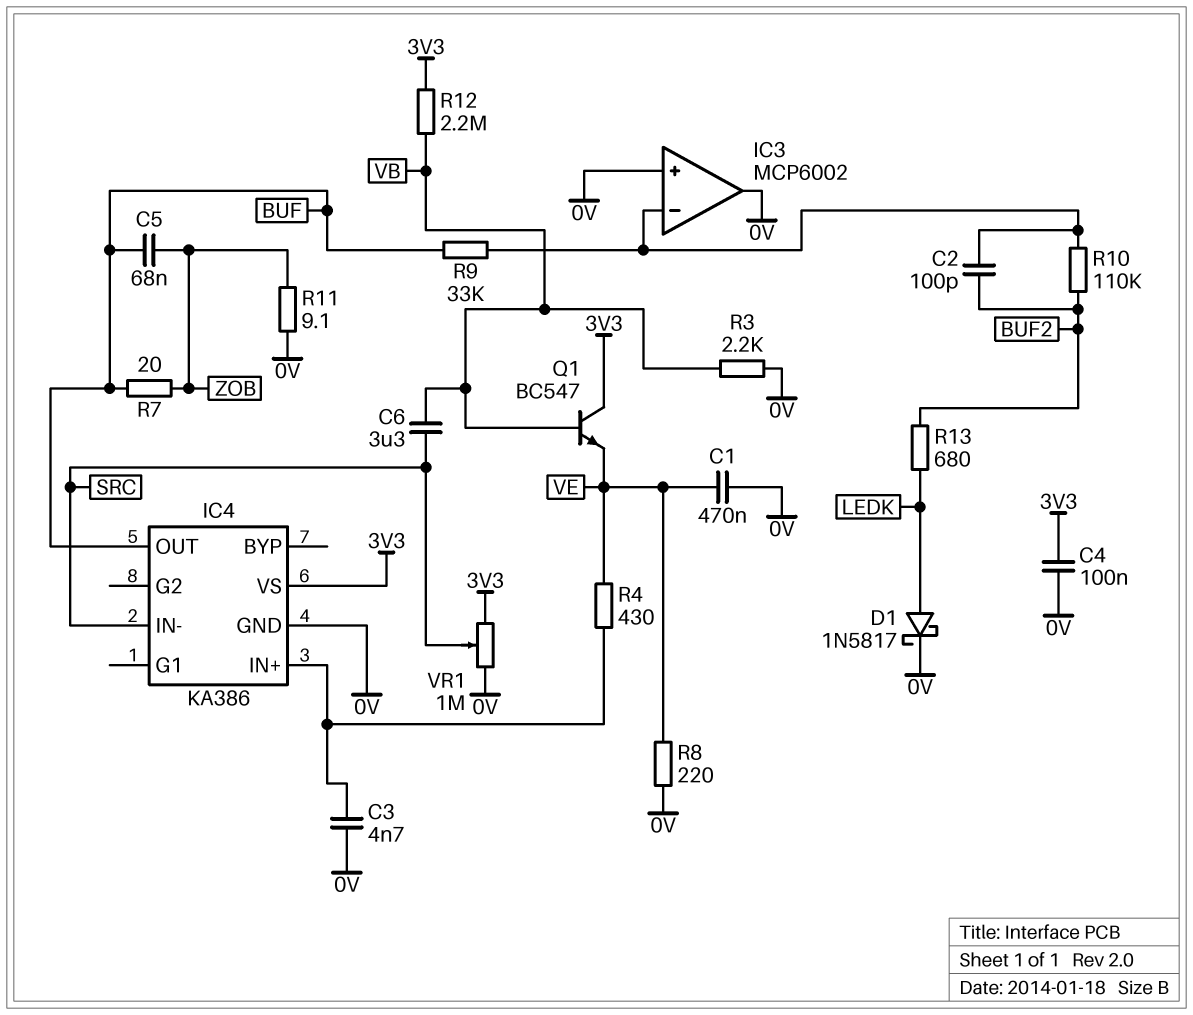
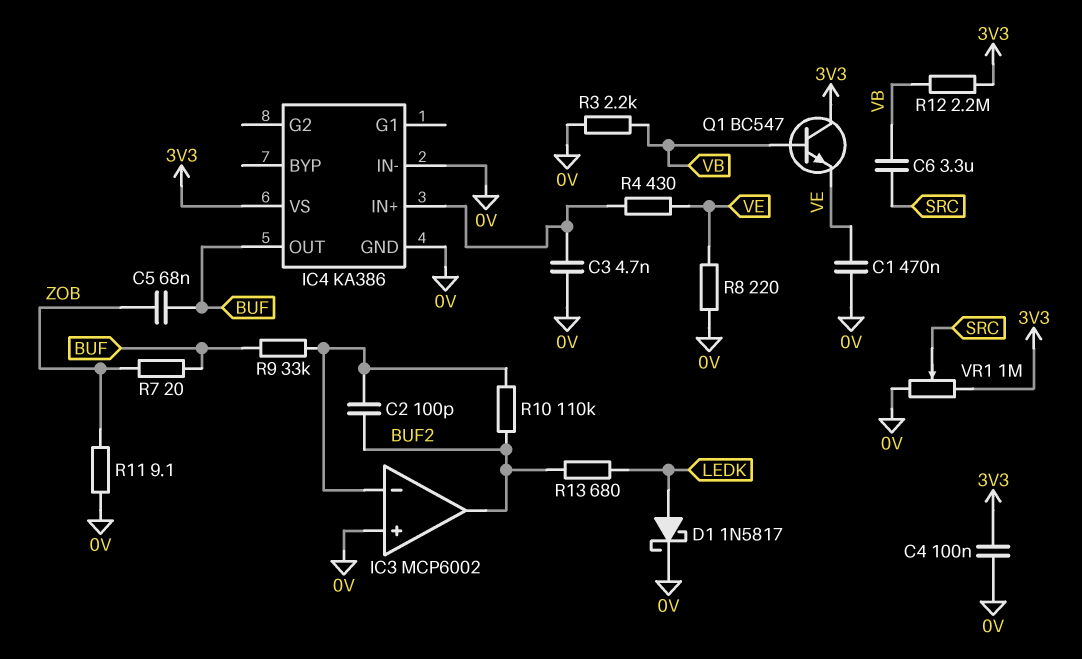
IC3 pin out: 0V -> BUF2
IC4 pin IN-: SRC -> 0V

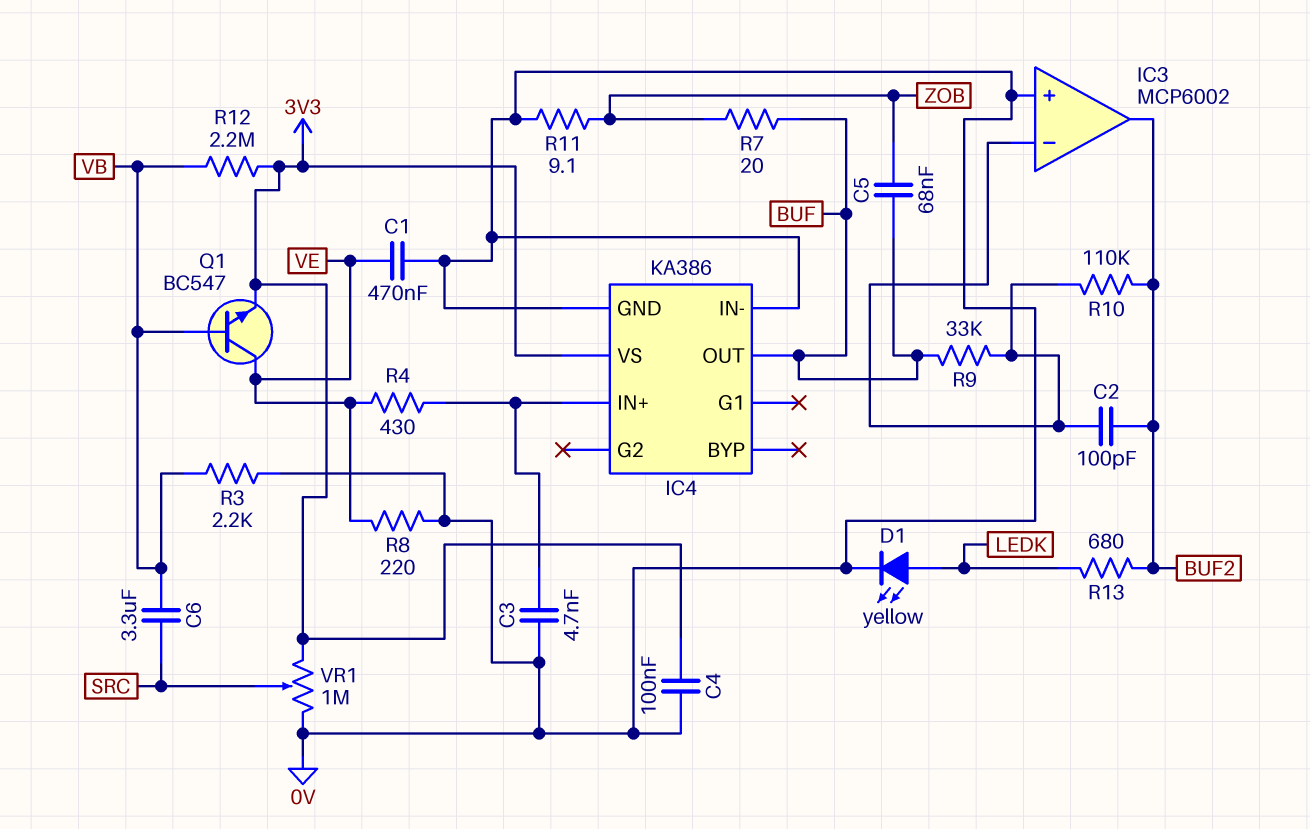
D1: schottky 1N5817 (A LEDK, K 0V) -> LED yellow (A LEDK, K 0V)
Q1: NPN BC547 (B VB, C 3V3, E VE) -> NPN BC547 (B VB, C VE, E 3V3)

